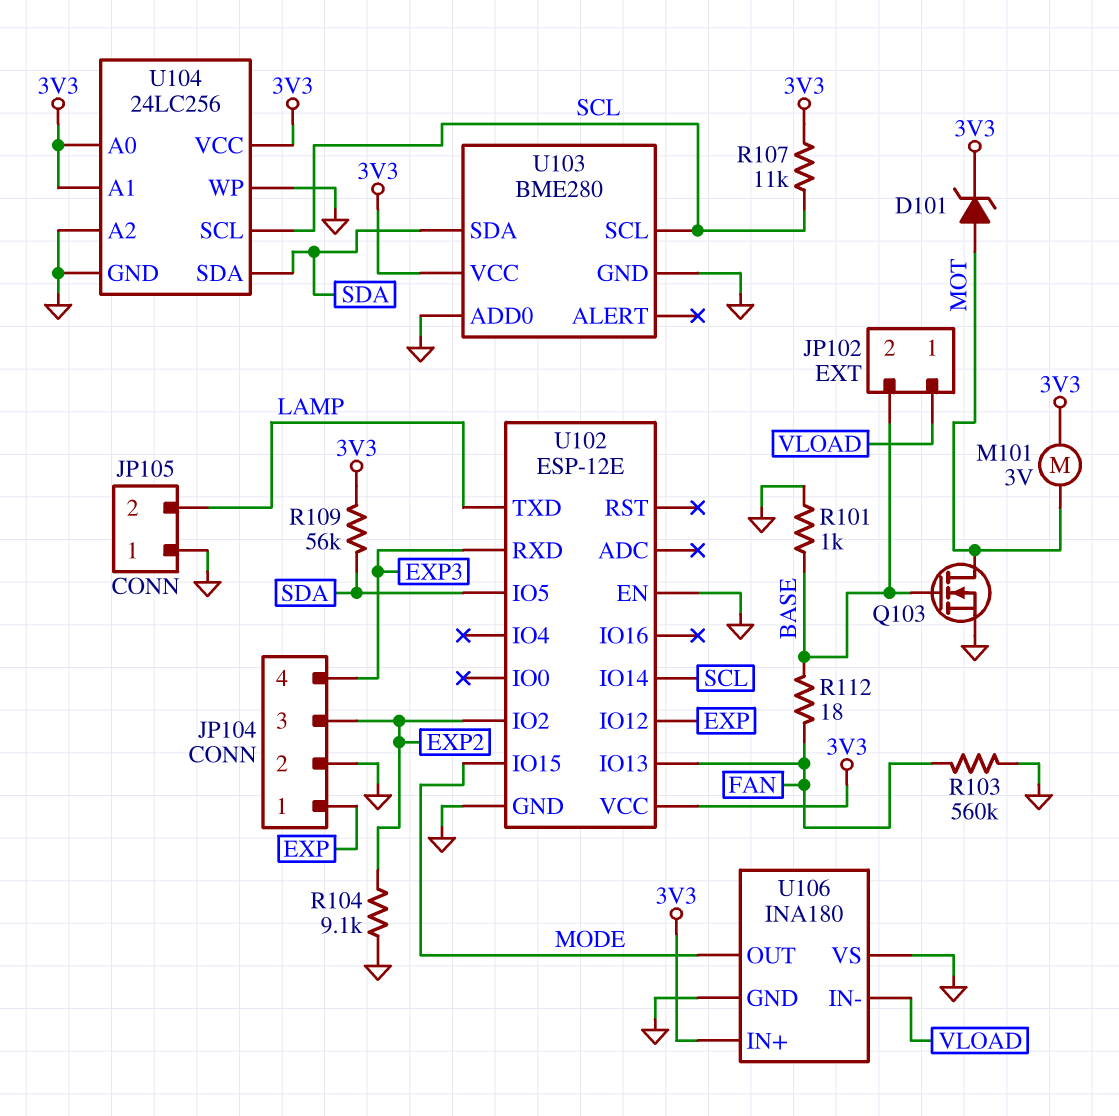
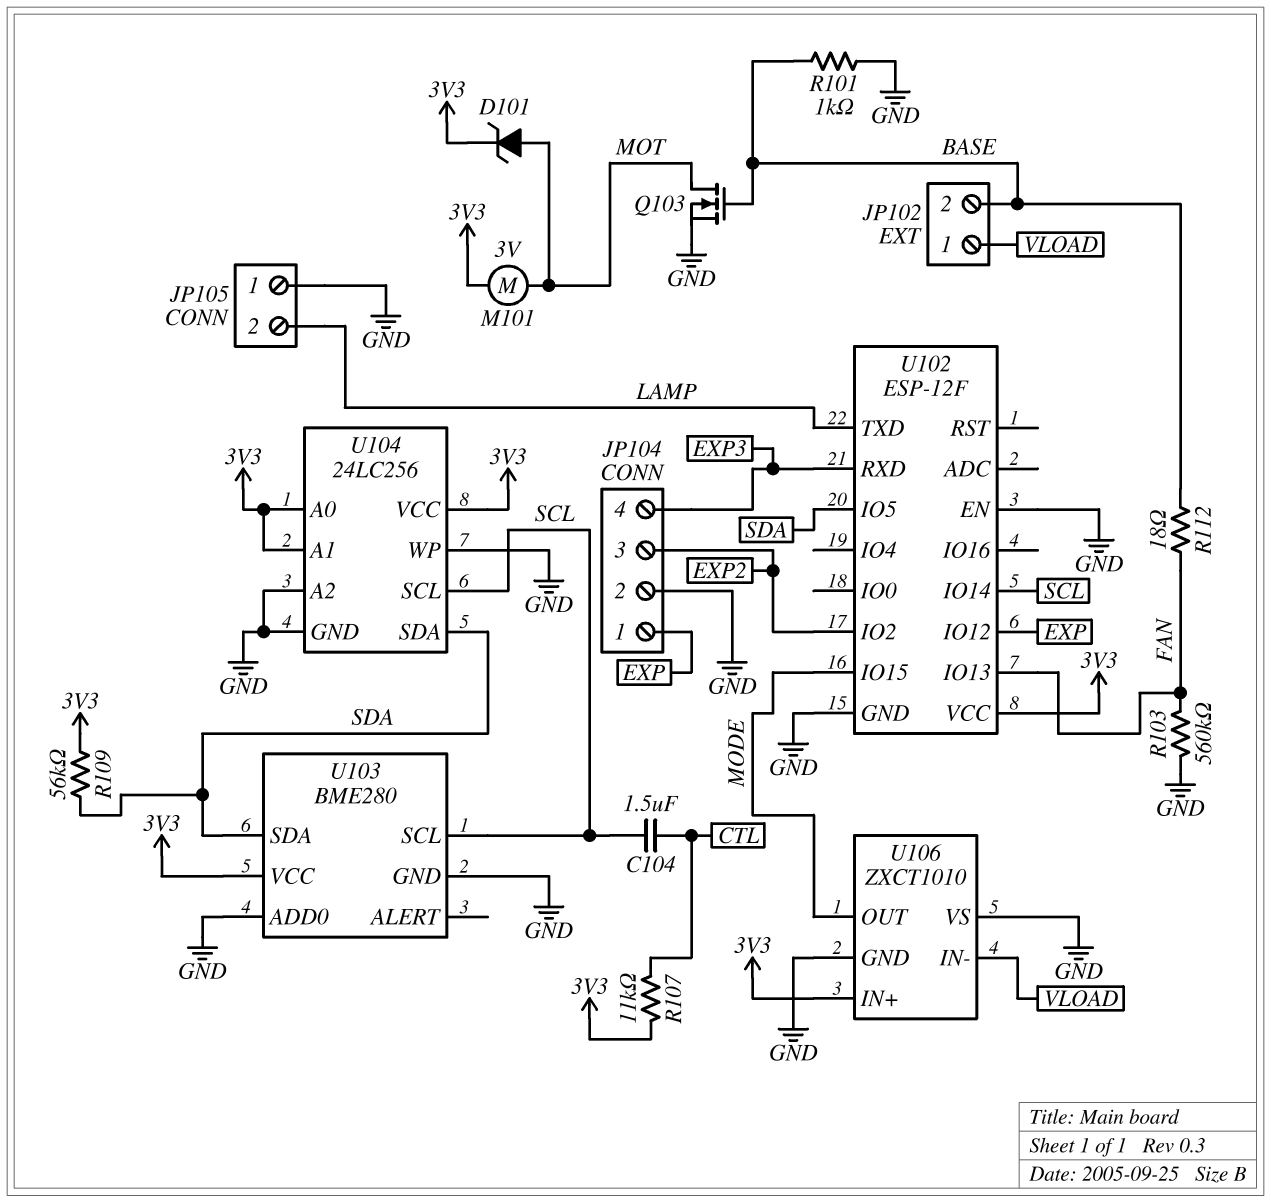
C104: none -> 1.5uF (CTL, SCL)
R104: 9.1k (EXP2, GND) -> none
R107: 11k (3V3, SCL) -> 11k (3V3, CTL)
U102: ESP-12E -> ESP-12F
U106: INA180 -> ZXCT1010

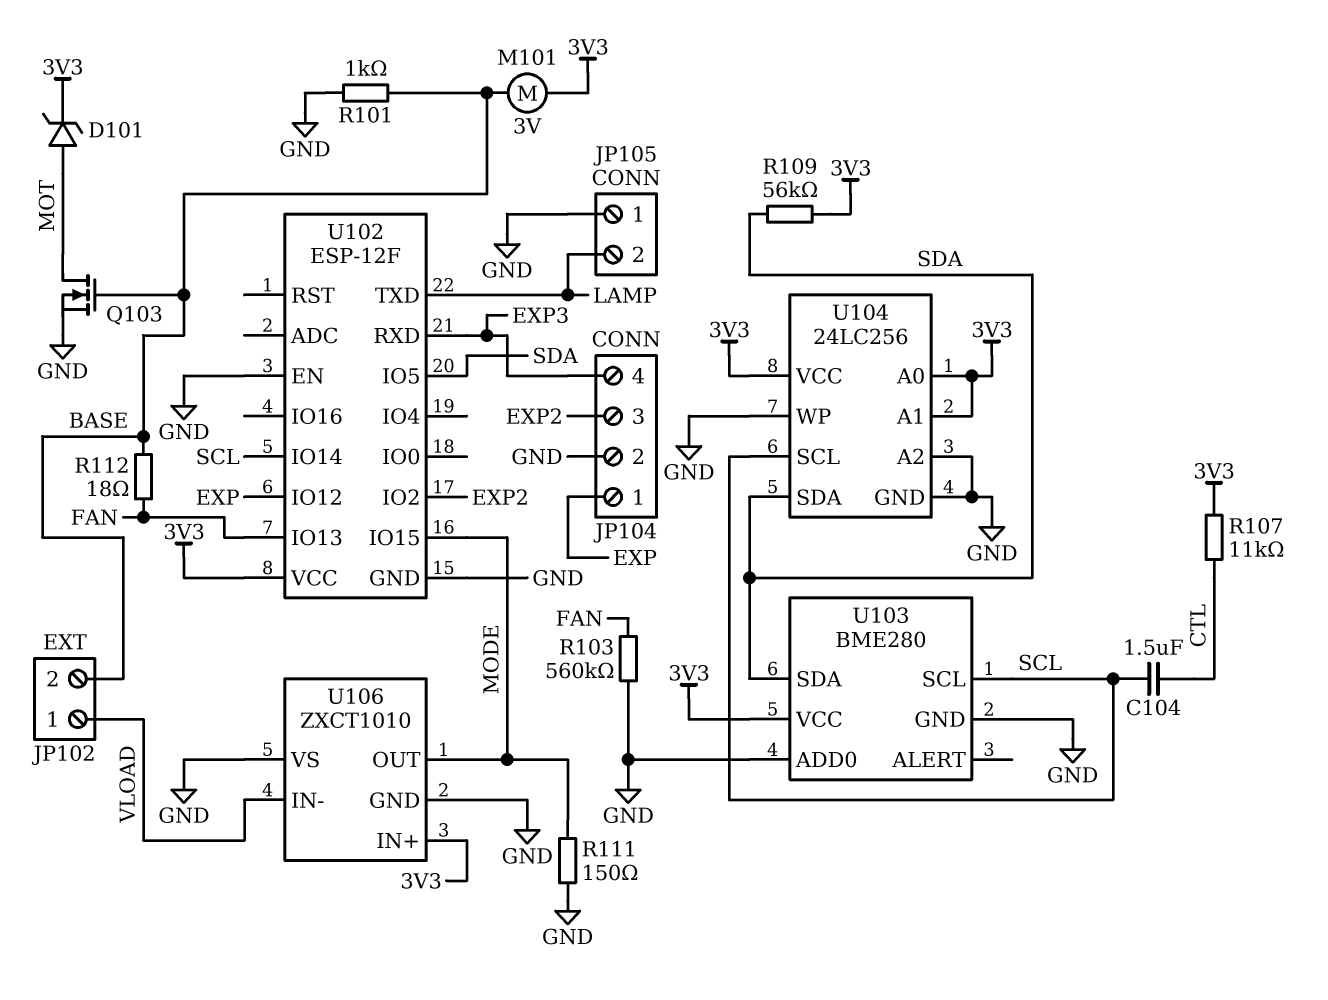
M101: motor 3V (3V3, MOT) -> motor 3V (3V3, BASE)
R111: none -> 150 (GND, MODE)

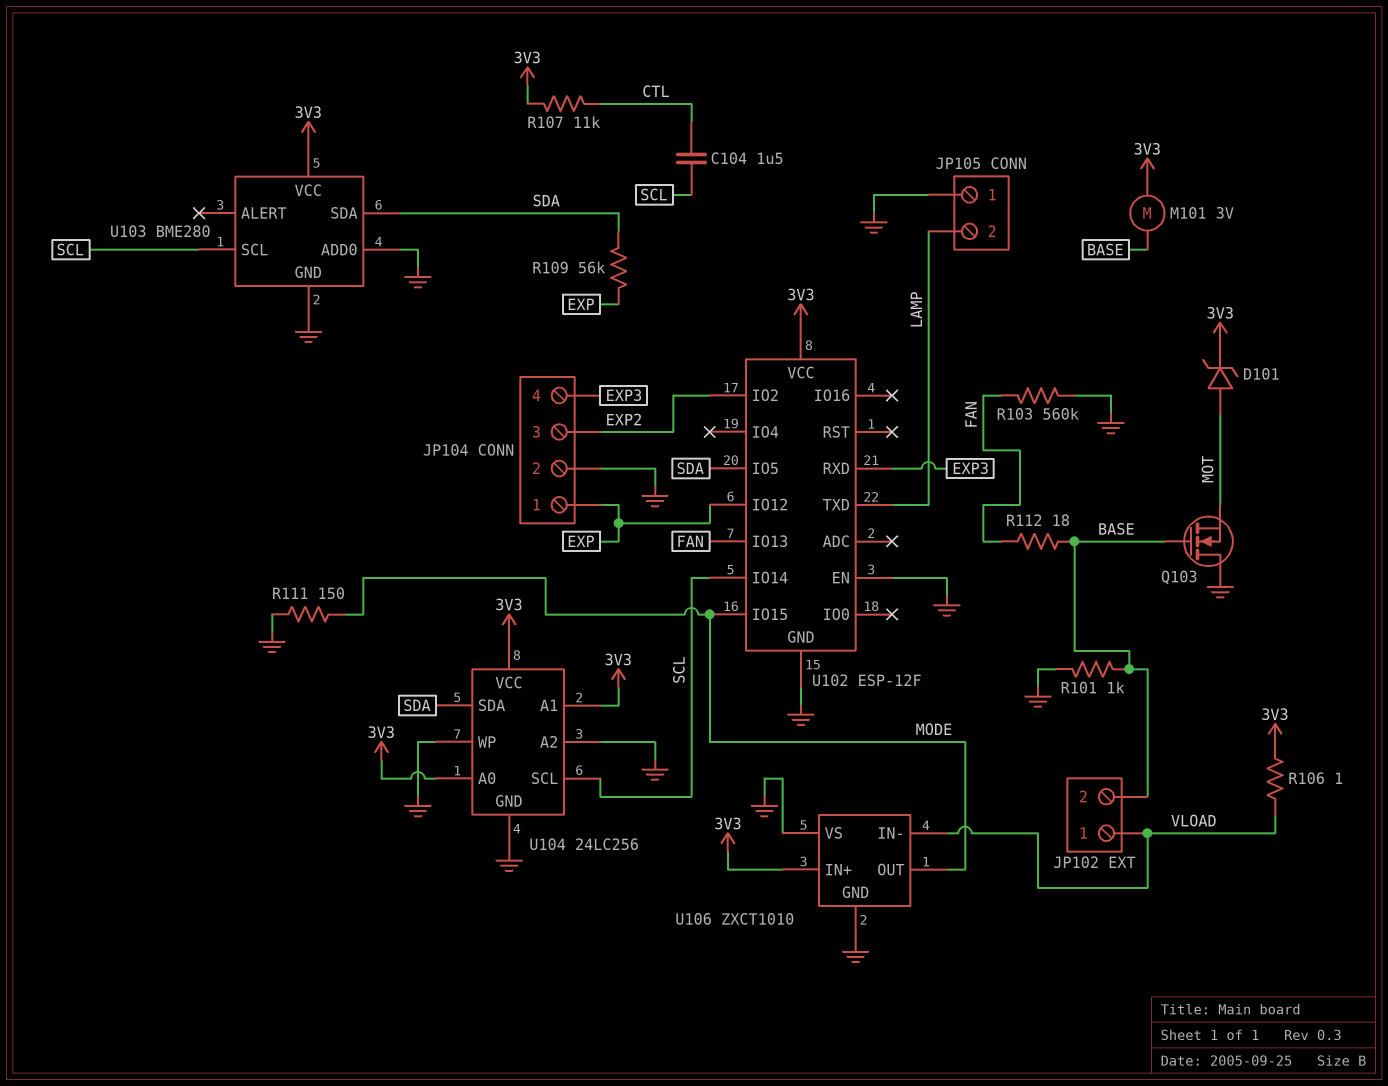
Q103: NMOS (G BASE, D MOT, S GND) -> NMOS (G BASE, D GND, S MOT)
R106: none -> 1 (3V3, VLOAD)
R109: 56k (3V3, SDA) -> 56k (EXP, SDA)

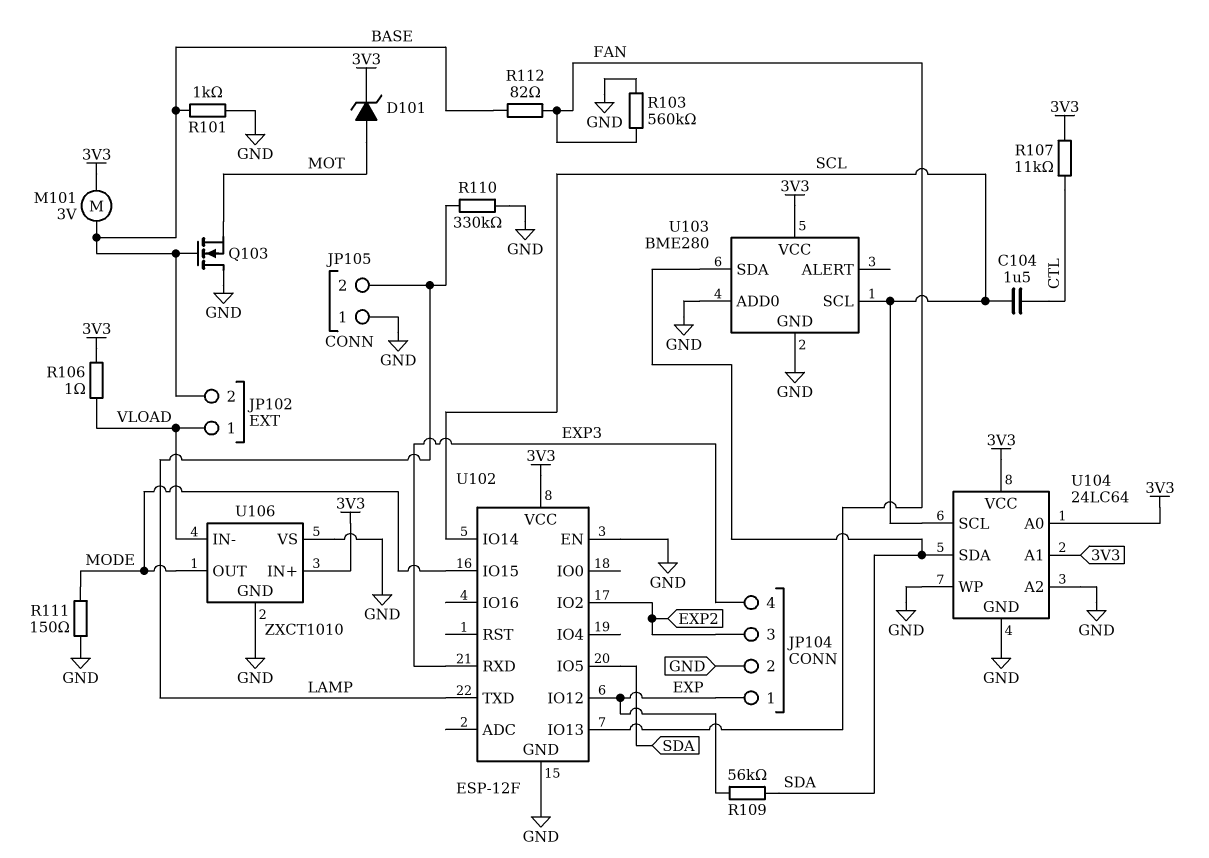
R110: none -> 330k (GND, LAMP)
R112: 18 (BASE, FAN) -> 82 (BASE, FAN)
U104: 24LC256 -> 24LC64

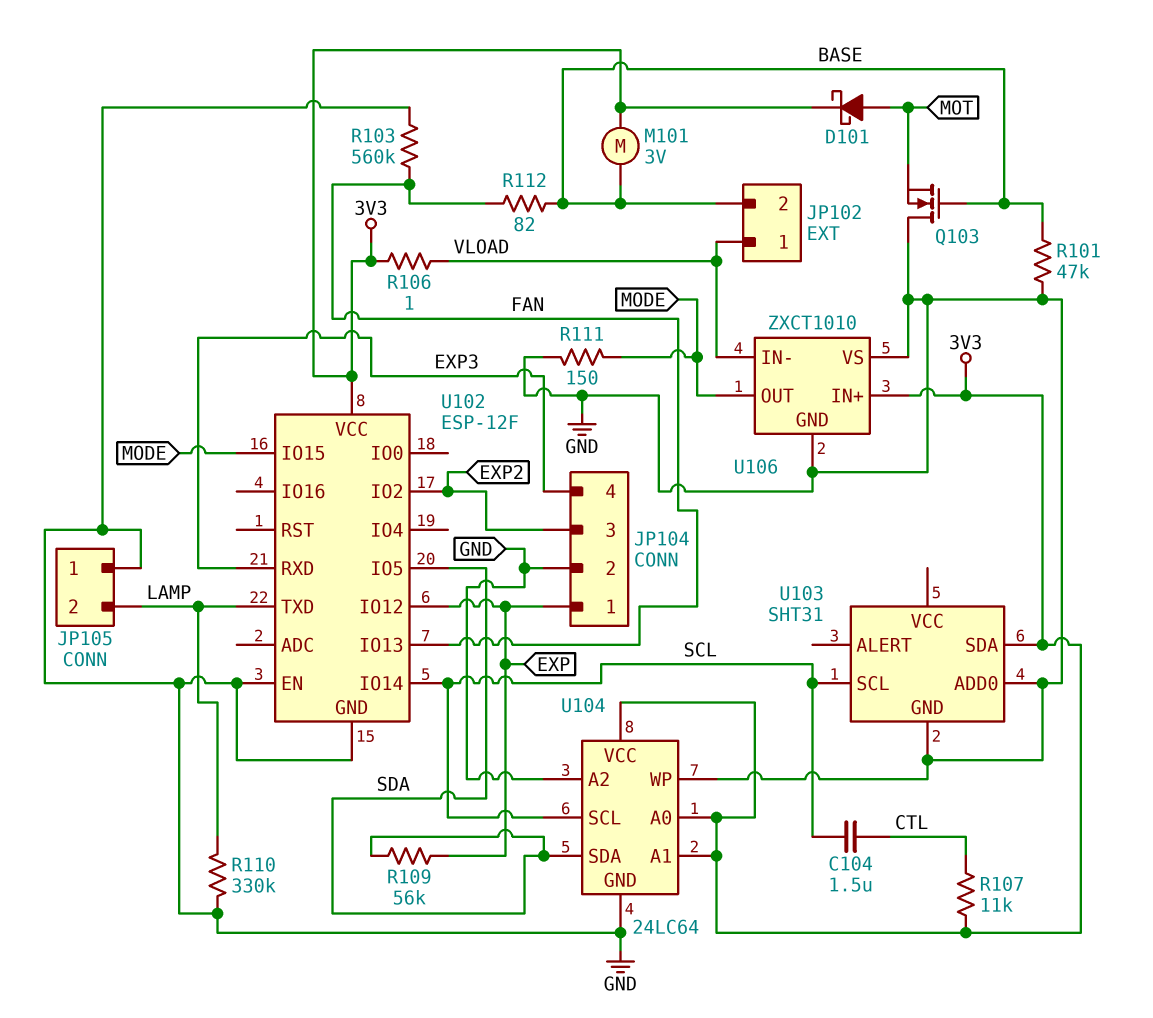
D101: zener (A MOT, K 3V3) -> schottky (A MOT, K 3V3)
R101: 1k (BASE, GND) -> 47k (BASE, GND)
U103: BME280 -> SHT31
U103 pin SDA: SDA -> 3V3
U103 pin VCC: 3V3 -> none

